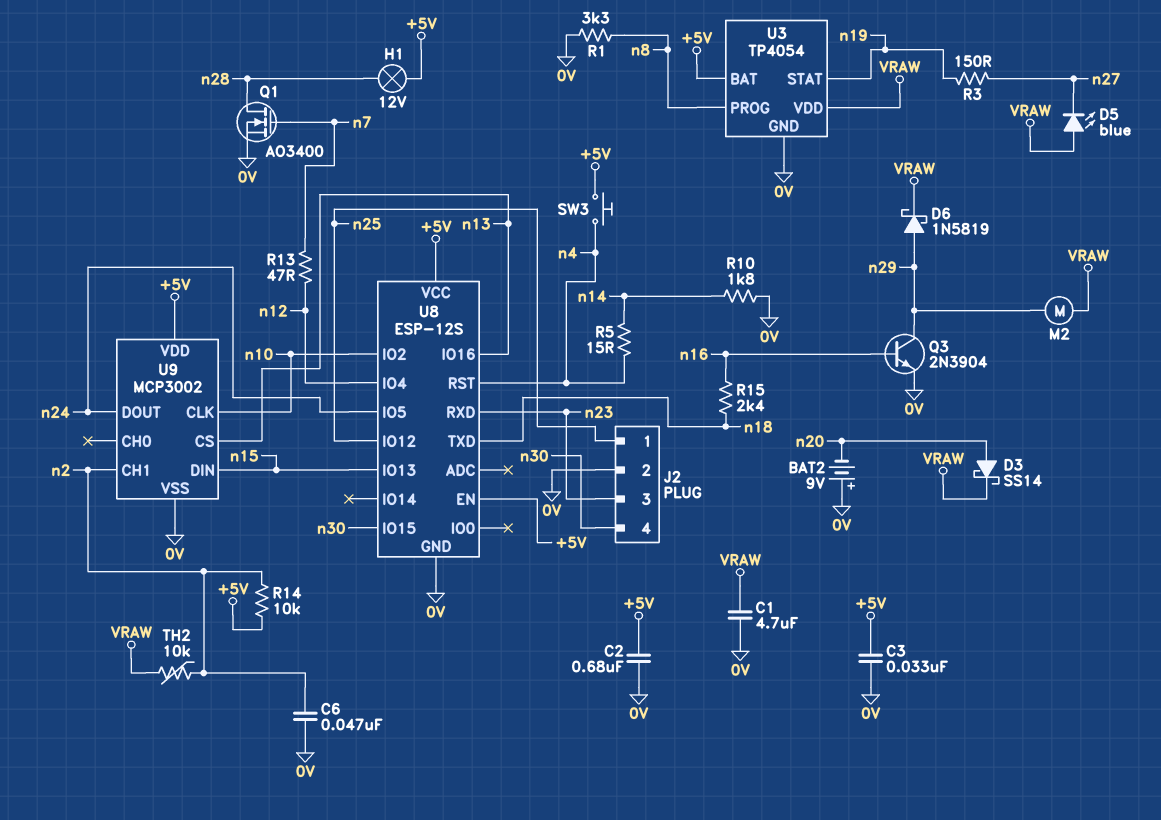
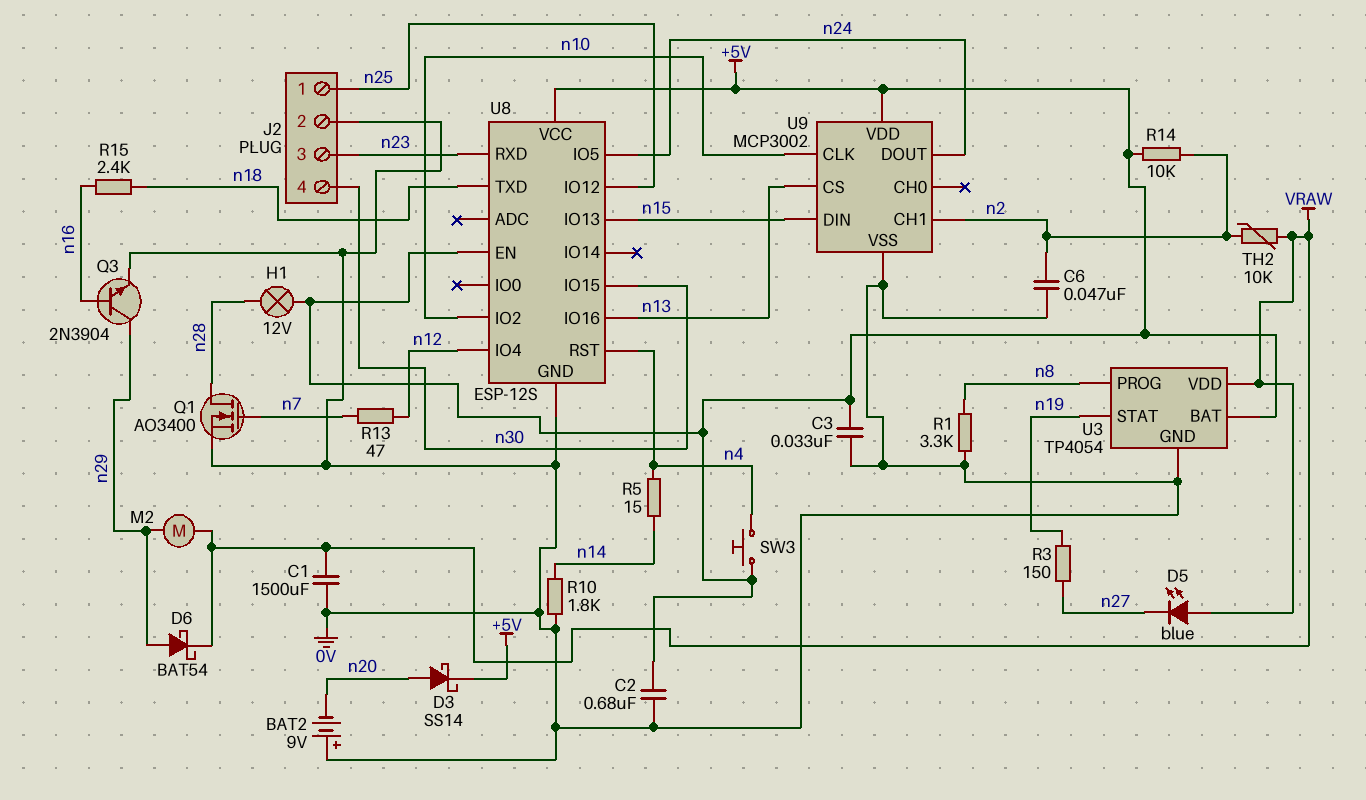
C1: 4.7uF (0V, VRAW) -> 1500uF (0V, VRAW)
D3: schottky SS14 (A n20, K VRAW) -> schottky SS14 (A n20, K +5V)
D6: schottky 1N5819 (A n29, K VRAW) -> schottky BAT54 (A n29, K VRAW)

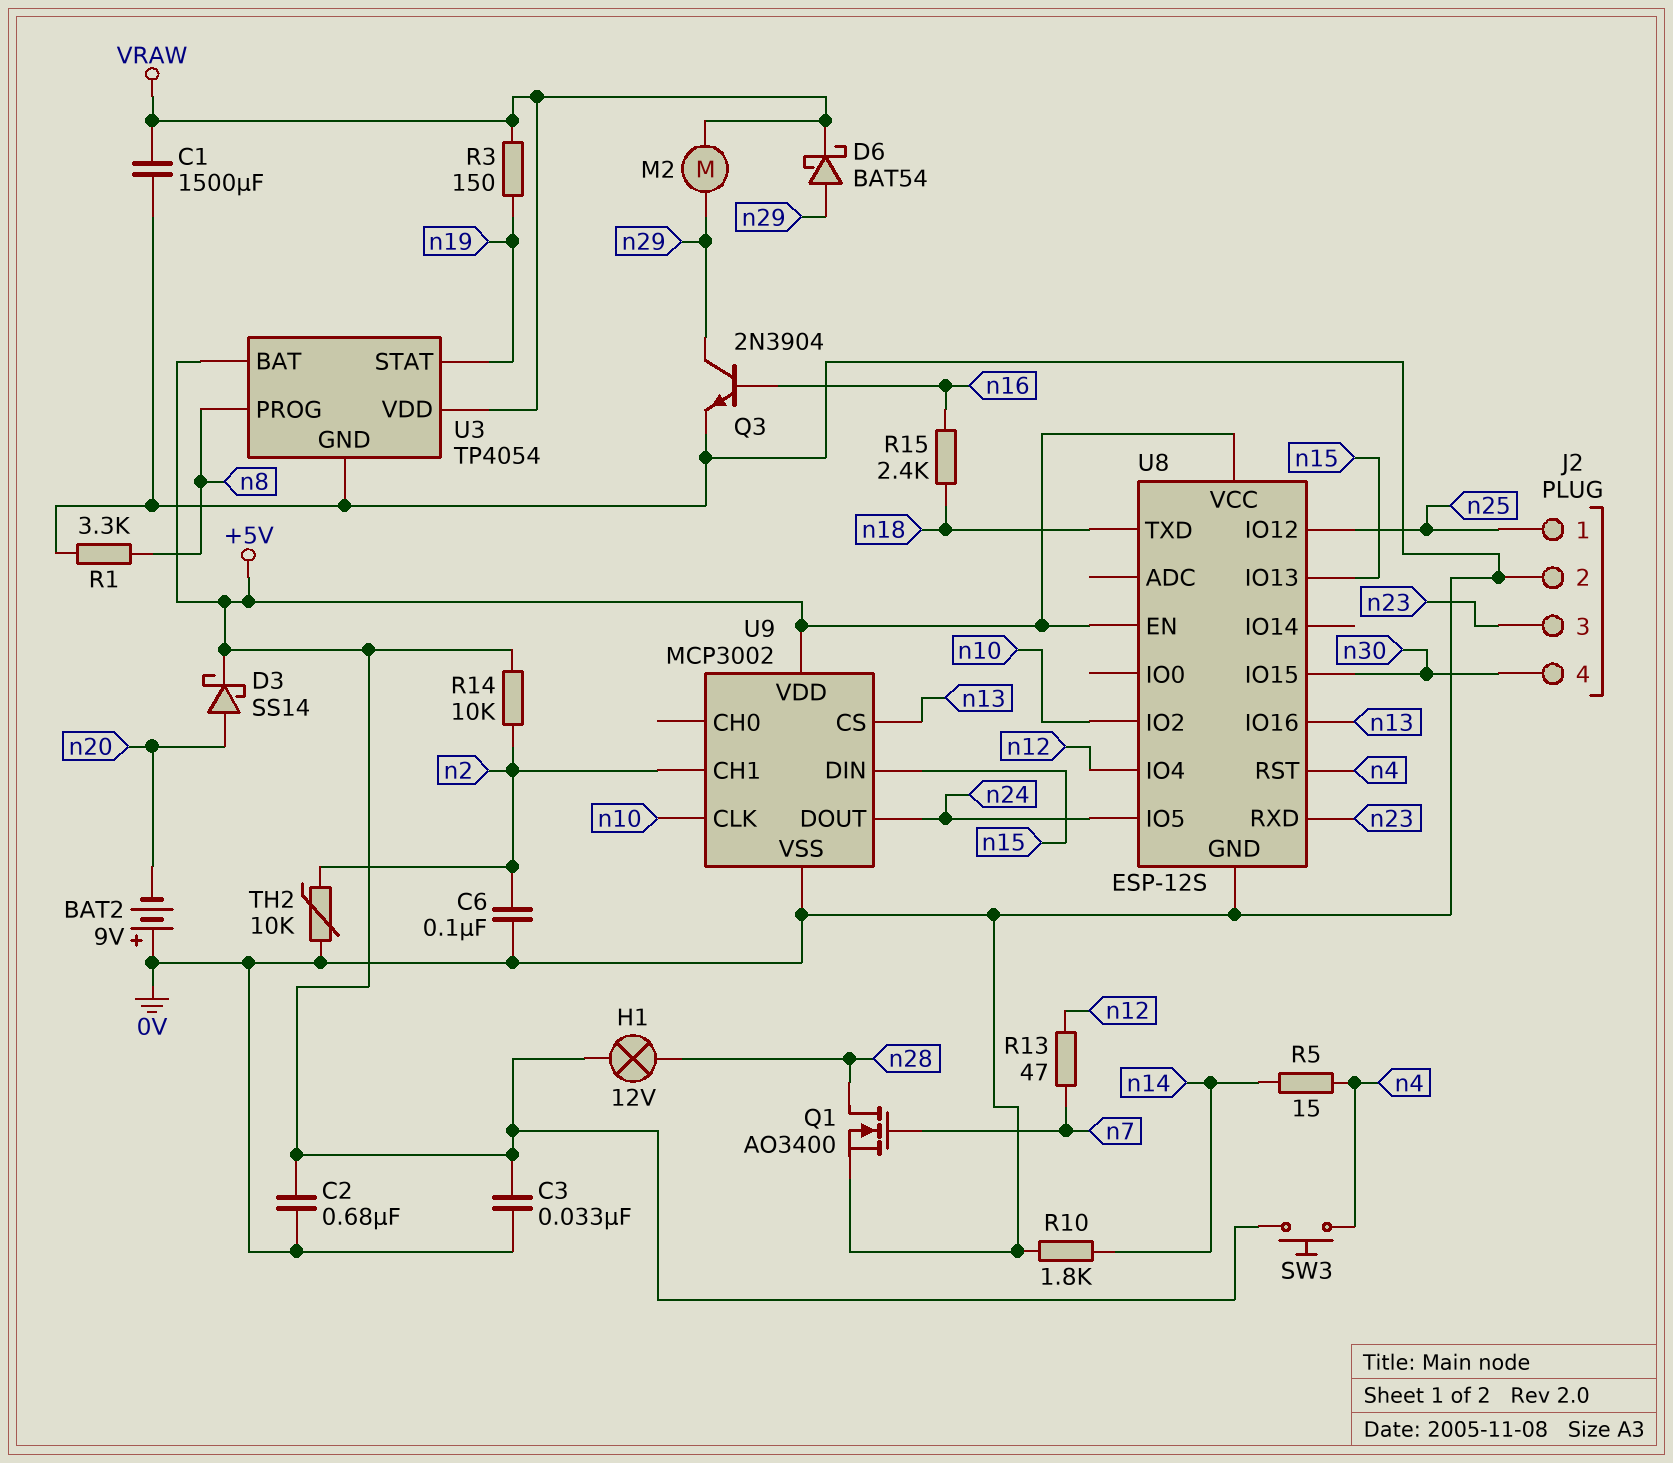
C6: 47nF (0V, n2) -> 100nF (0V, n2)
D5: LED blue (A VRAW, K n27) -> none
R3: 150 (n19, n27) -> 150 (VRAW, n19)
TH2: 10k (VRAW, n2) -> 10k (0V, n2)

